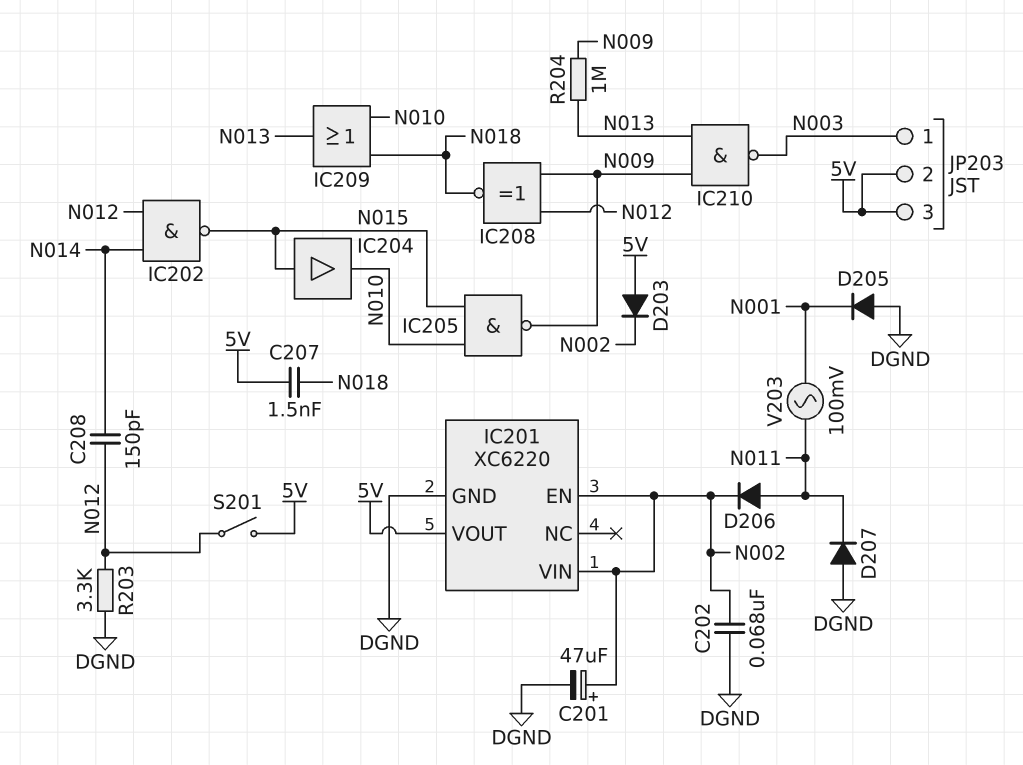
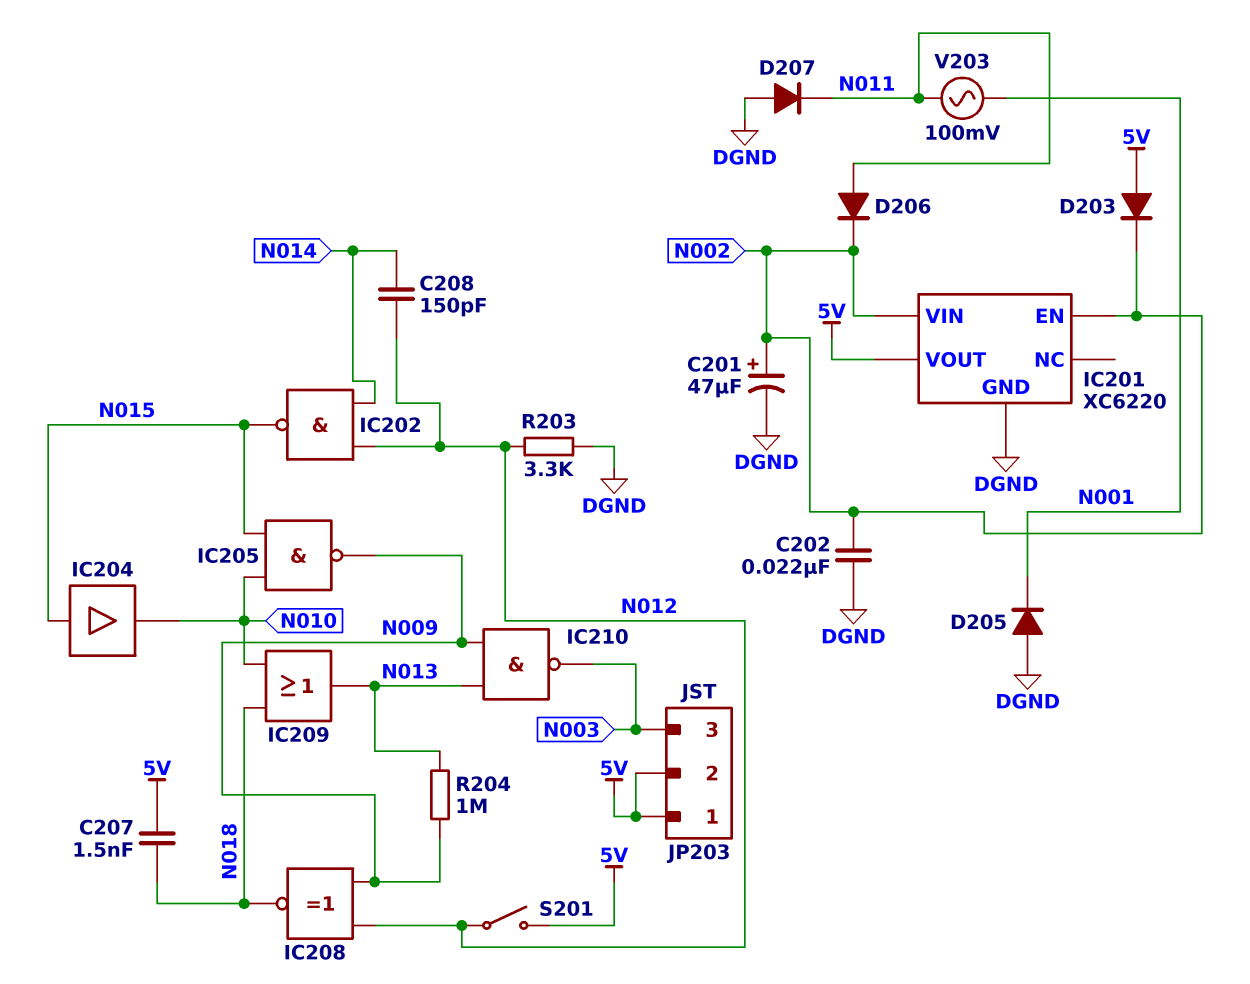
C202: 68nF (DGND, N002) -> 22nF (DGND, N002)
JP203 pin 1: N003 -> 5V
JP203 pin 3: 5V -> N003

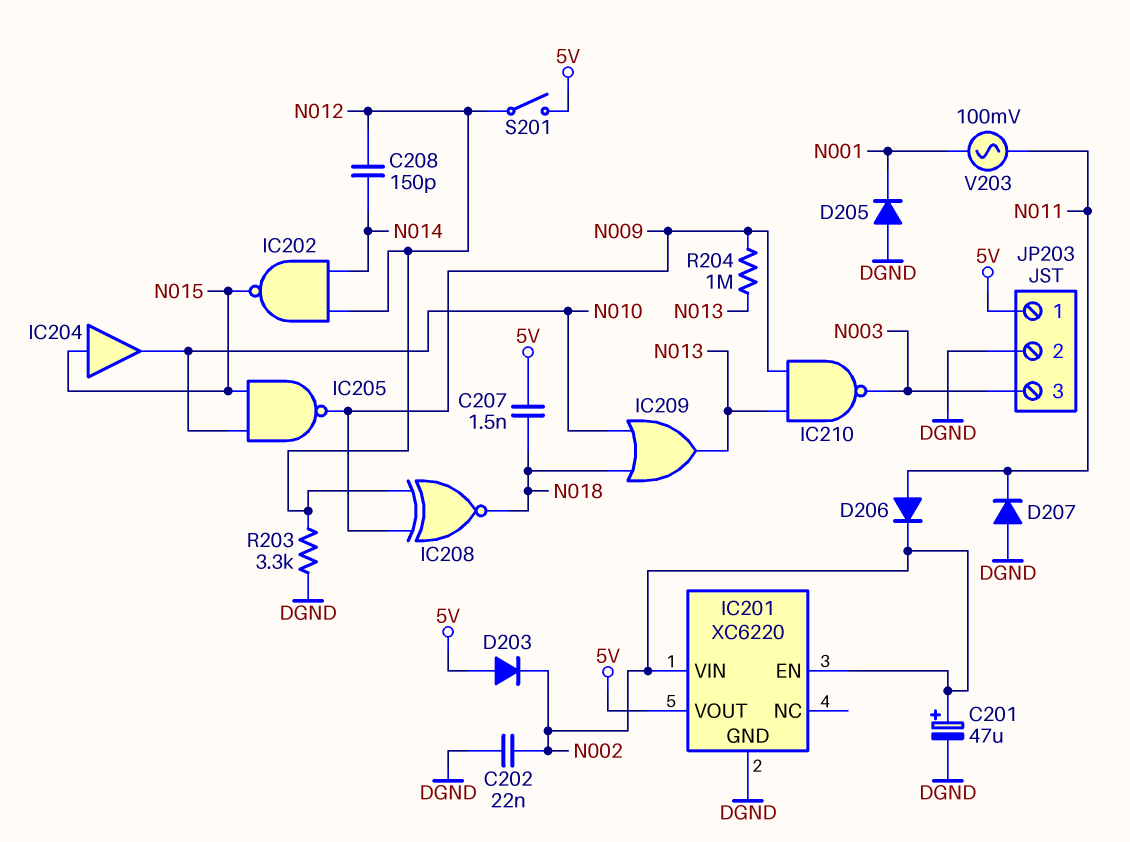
JP203 pin 2: 5V -> DGND

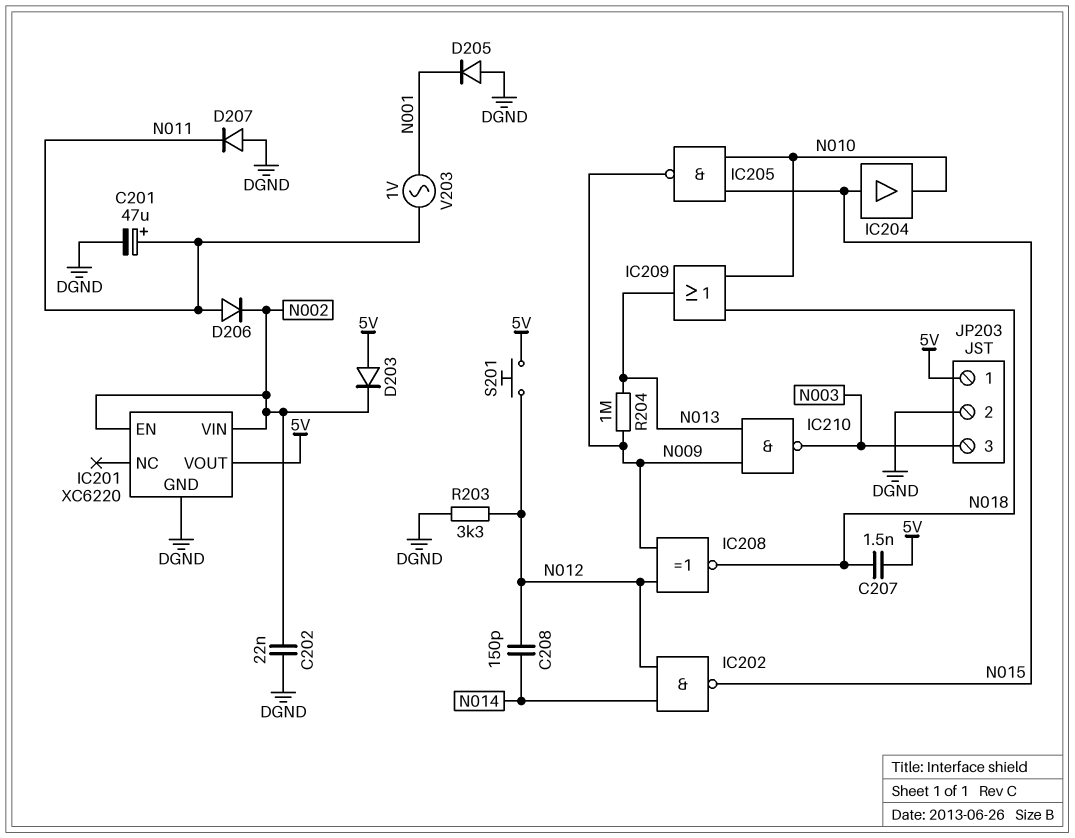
C201: 47uF (plus N002, minus DGND) -> 47uF (plus N011, minus DGND)
S201: switch (5V, N012) -> button (5V, N012)
V203: AC 100mV (N001, N011) -> AC 1V (N001, N011)

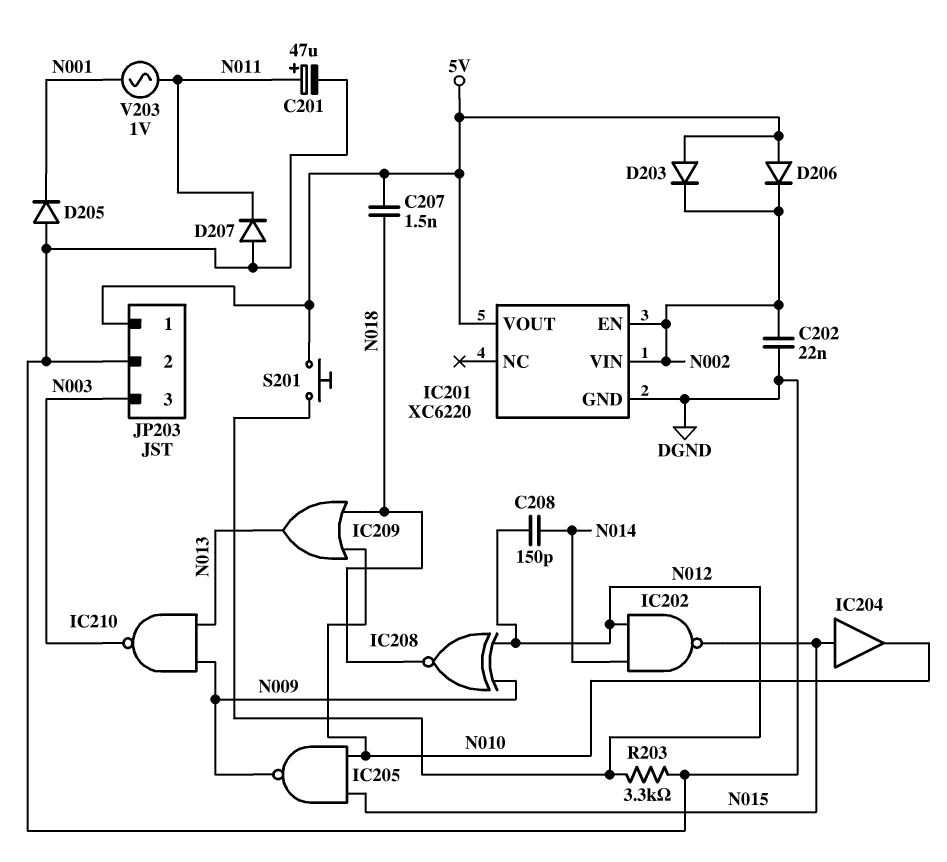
D206: diode (A N011, K N002) -> diode (A 5V, K N002)
R204: 1M (N009, N013) -> none

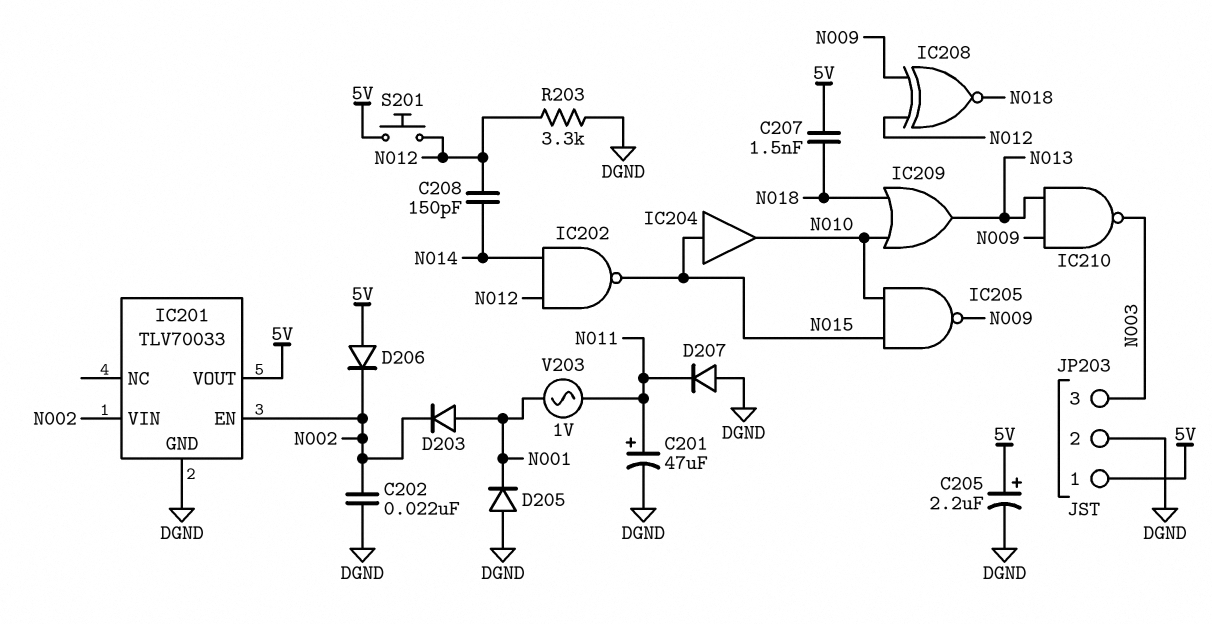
C205: none -> 2.2uF (plus 5V, minus DGND)
D203: diode (A 5V, K N002) -> diode (A N001, K N002)
IC201: XC6220 -> TLV70033

